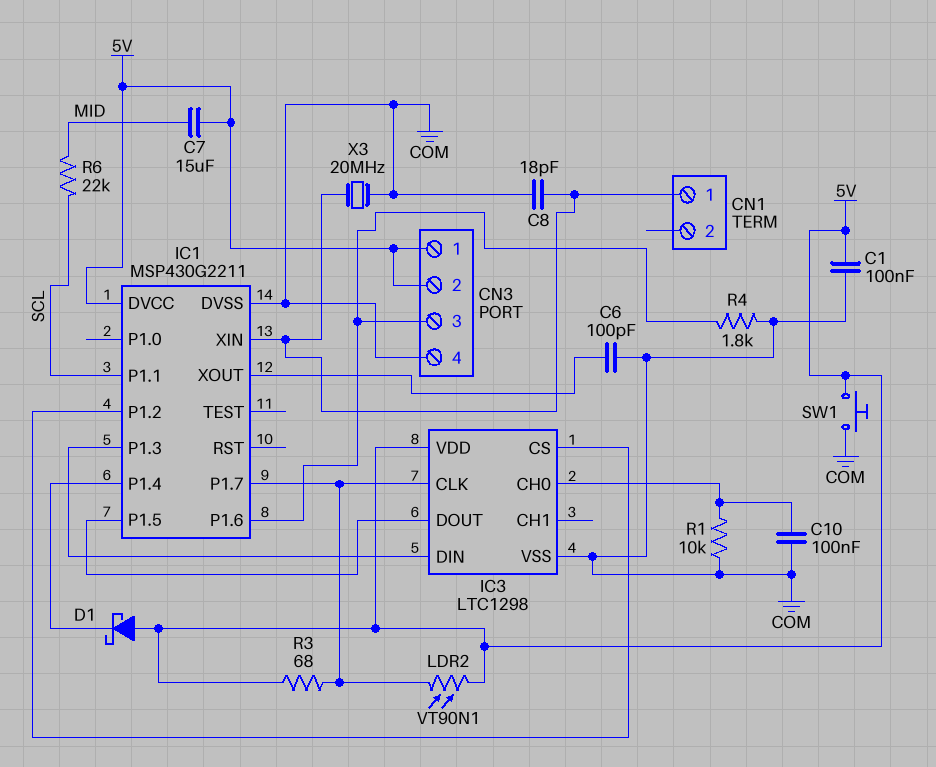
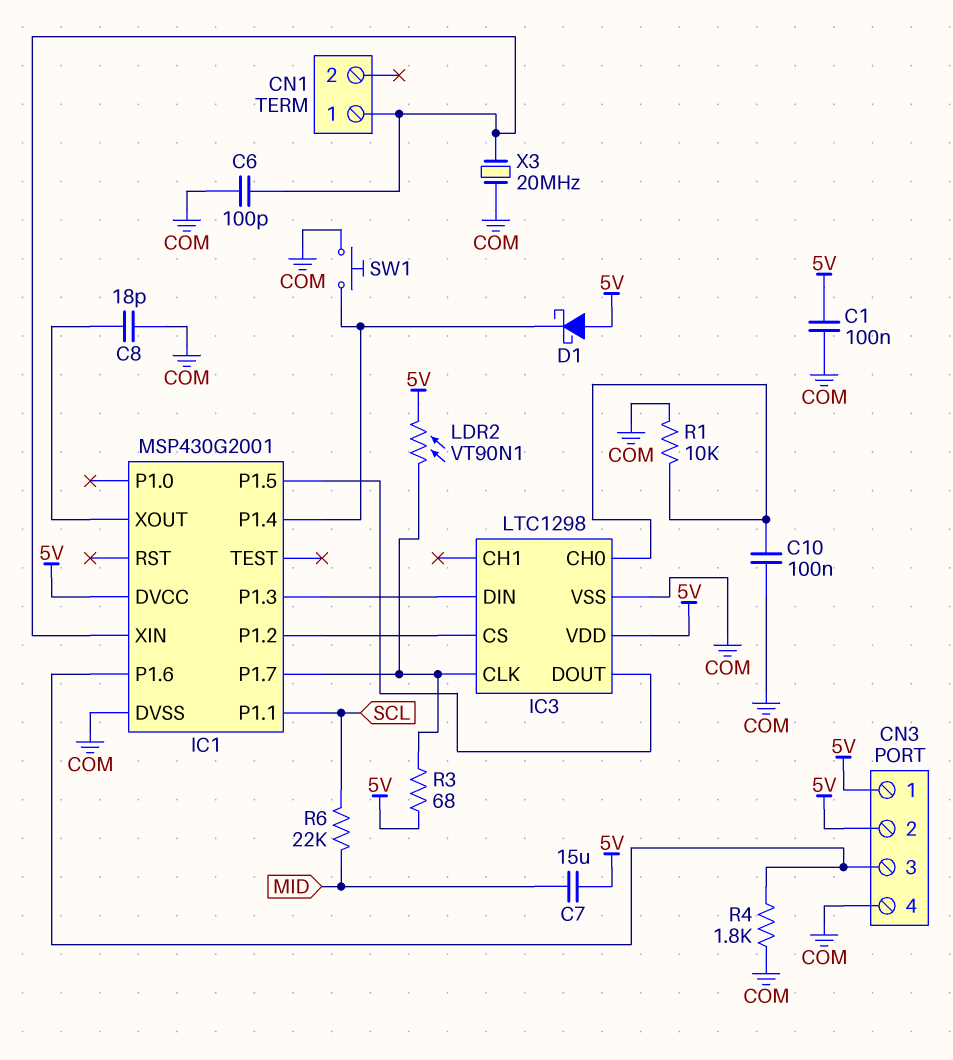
C6: 100pF (COM, IC1/XOUT) -> 100pF (CN1/1, COM)
C8: 18pF (CN1/1, COM) -> 18pF (COM, IC1/XOUT)
IC1: MSP430G2211 -> MSP430G2001
SW1: button (5V, COM) -> button (COM, IC1/P1.4)

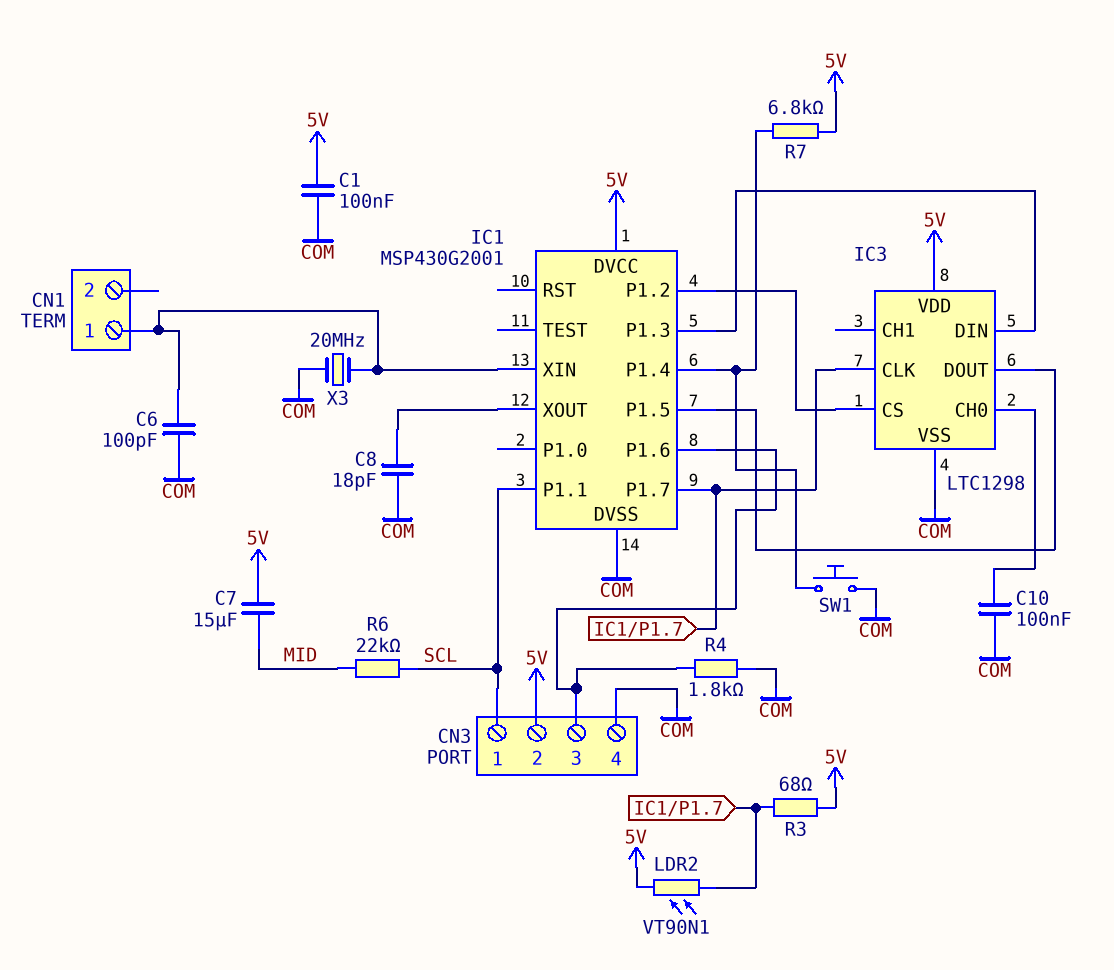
CN3 pin 1: 5V -> SCL
D1: schottky (A 5V, K IC1/P1.4) -> none
R1: 10k (COM, IC3/CH0) -> none
R7: none -> 6.8k (5V, IC1/P1.4)

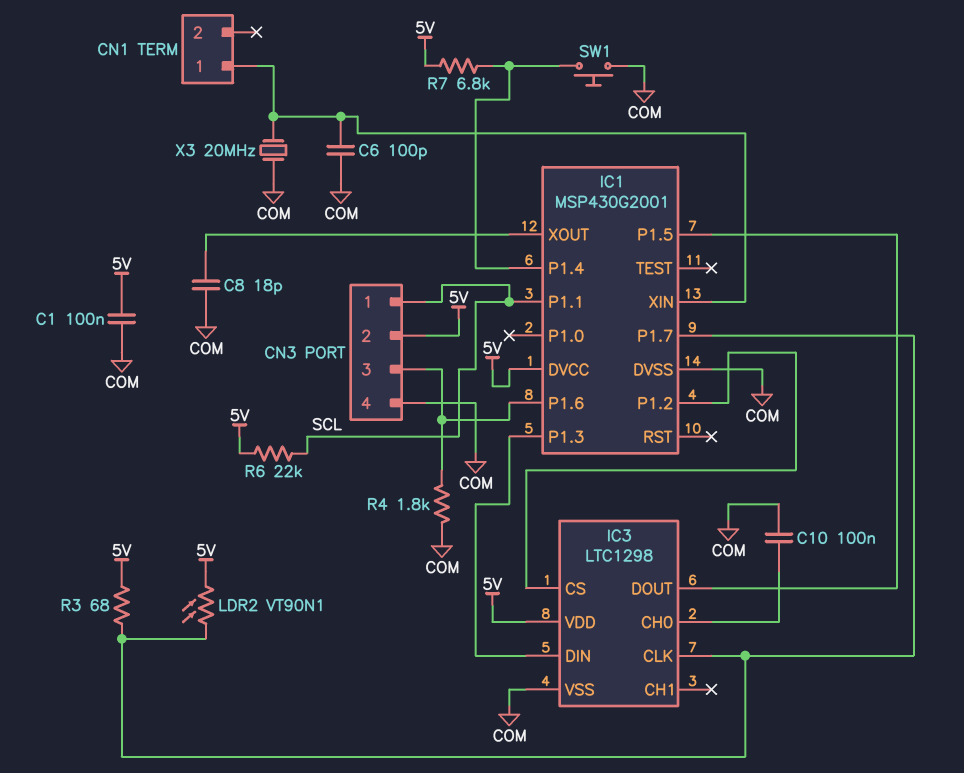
C7: 15uF (5V, MID) -> none
R6: 22k (MID, SCL) -> 22k (5V, SCL)

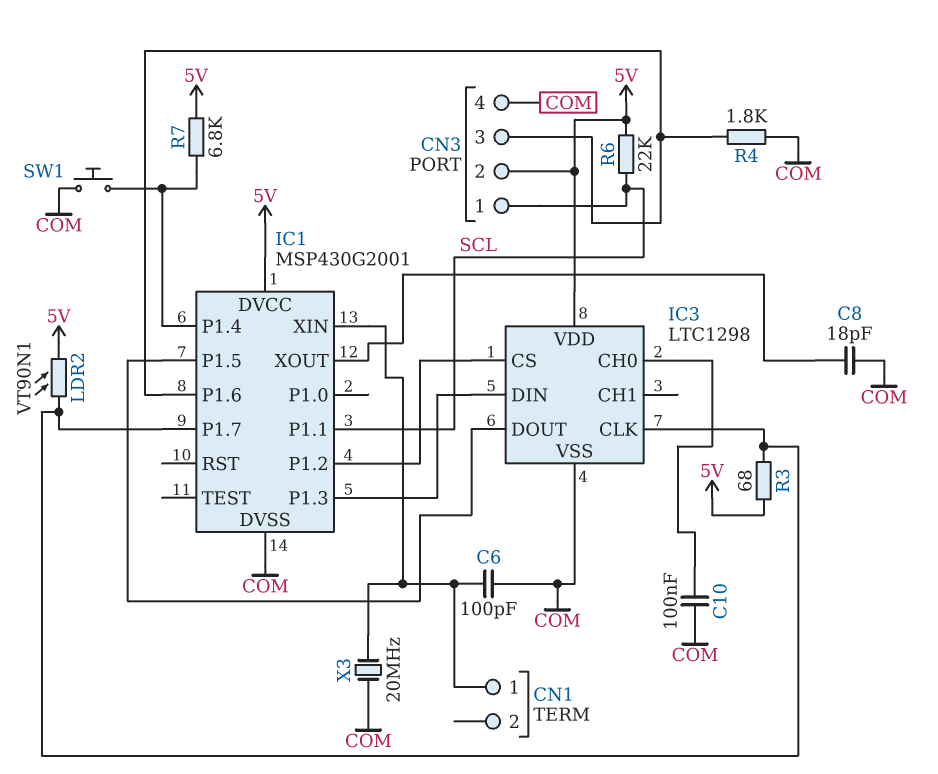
C1: 100nF (5V, COM) -> none

